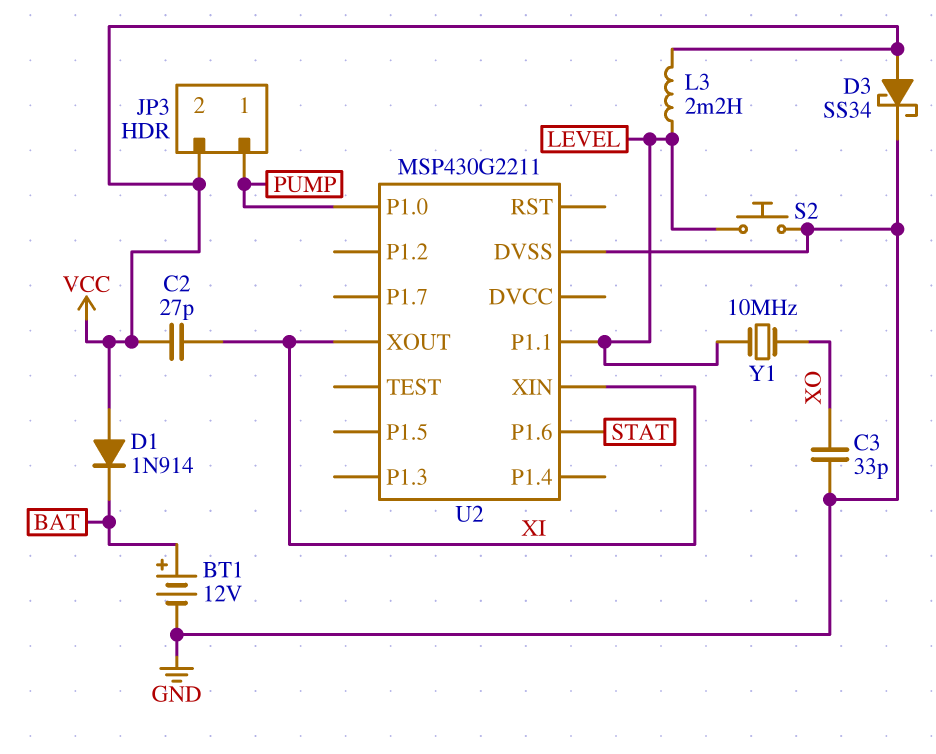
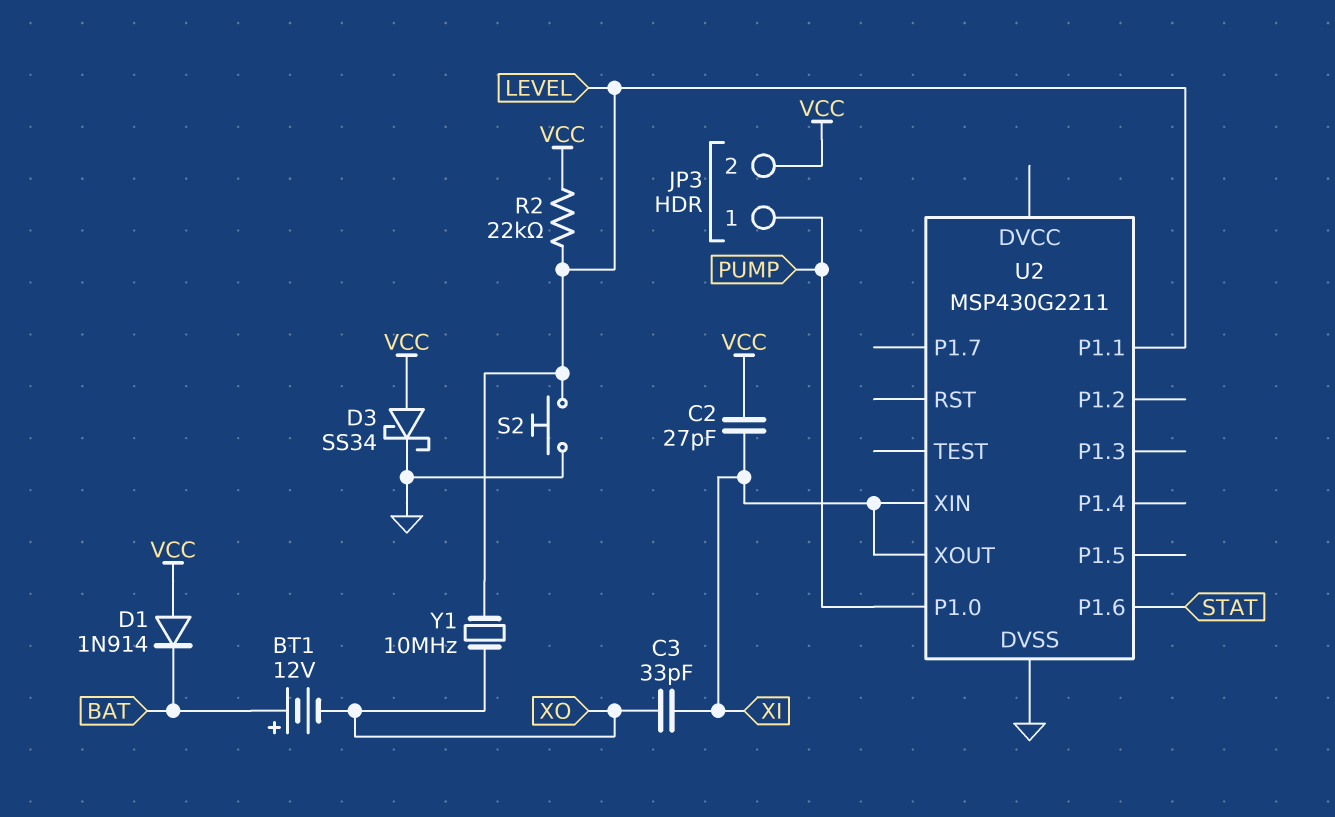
BT1: 12V (plus BAT, minus GND) -> 12V (plus BAT, minus XO)
C3: 33pF (GND, XO) -> 33pF (XI, XO)
L3: 2.2mH (LEVEL, VCC) -> none
R2: none -> 22k (LEVEL, VCC)

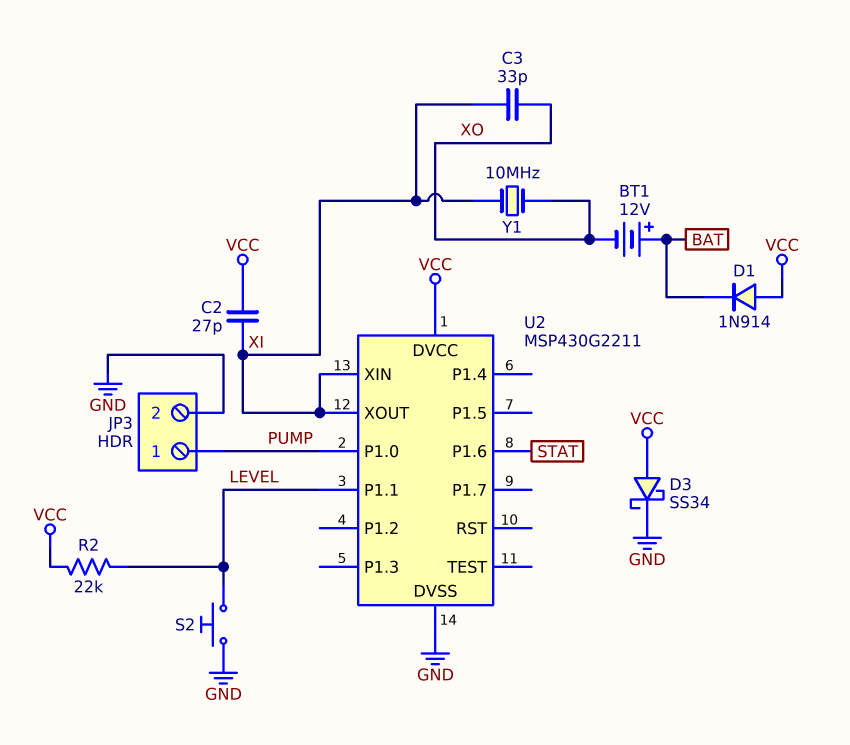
JP3 pin 2: VCC -> GND
U2 pin DVCC: none -> VCC
Y1: 10MHz (LEVEL, XO) -> 10MHz (XI, XO)

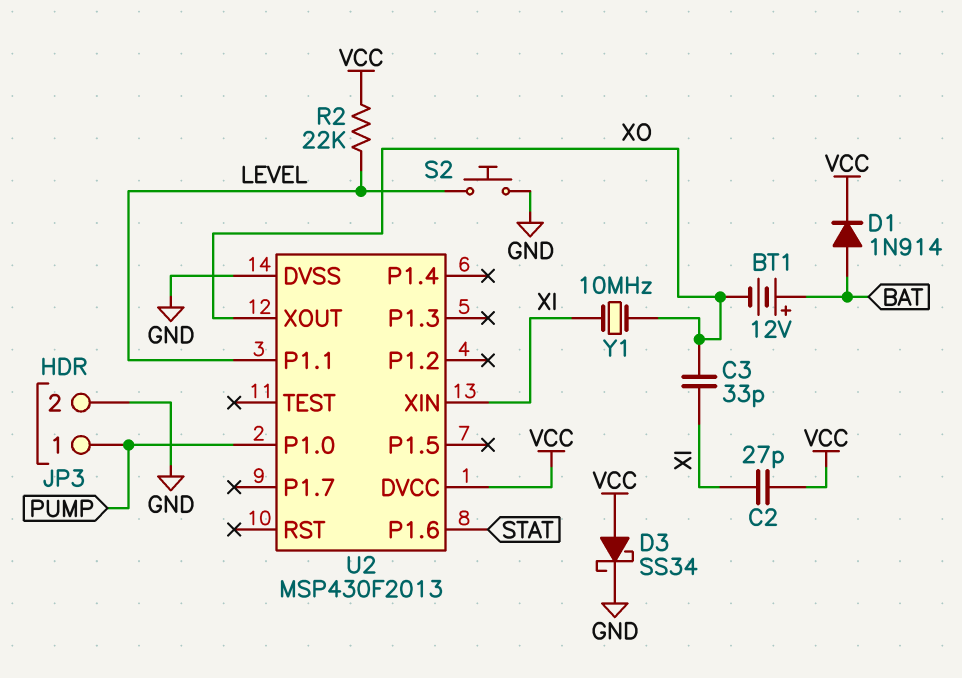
D1: diode 1N914 (A VCC, K BAT) -> diode 1N914 (A BAT, K VCC)
U2: MSP430G2211 -> MSP430F2013
U2 pin XOUT: XI -> XO

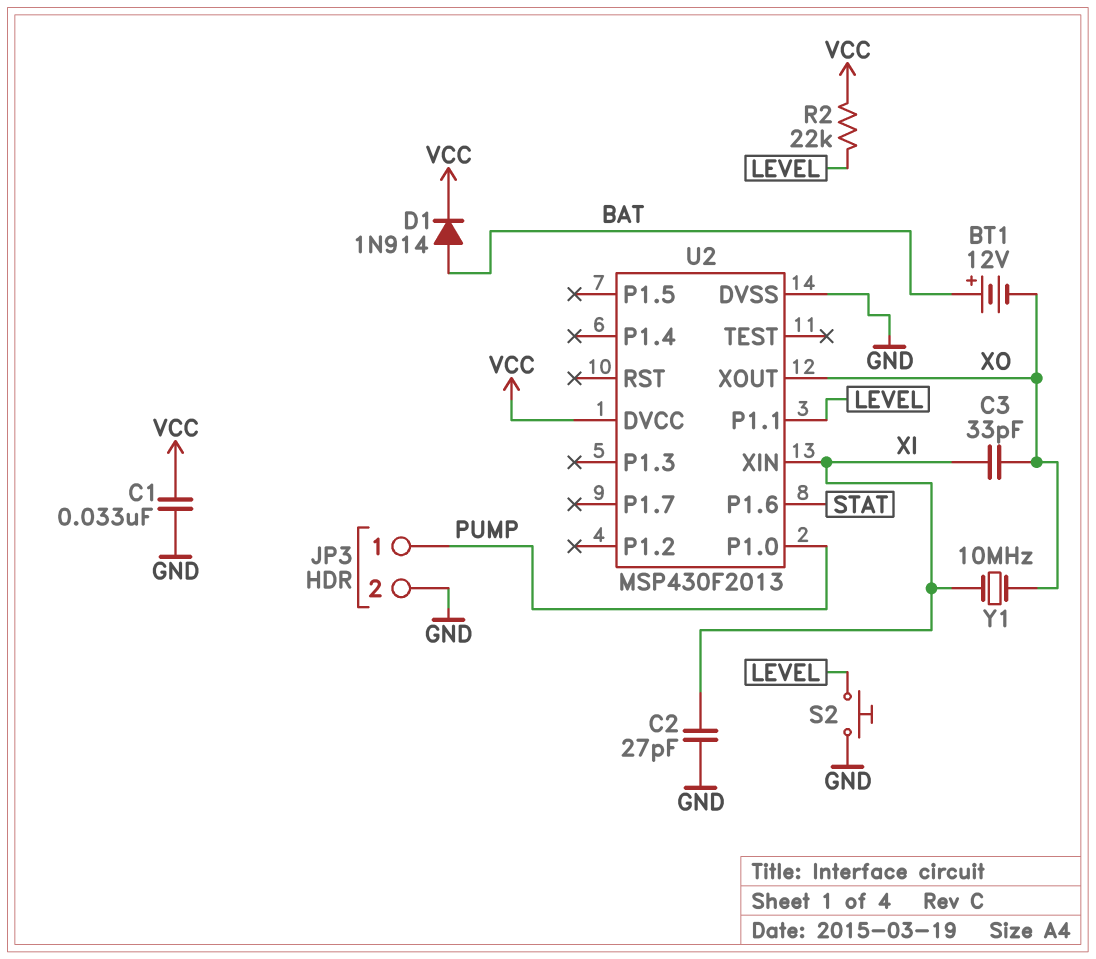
C1: none -> 33nF (GND, VCC)
C2: 27pF (VCC, XI) -> 27pF (GND, XI)
D3: schottky SS34 (A VCC, K GND) -> none

